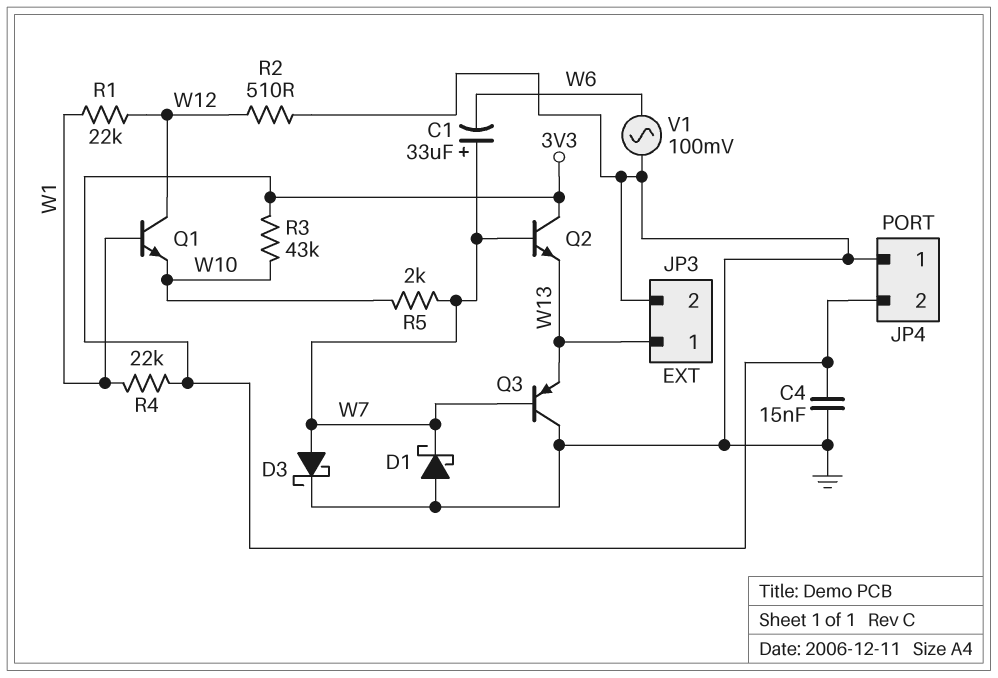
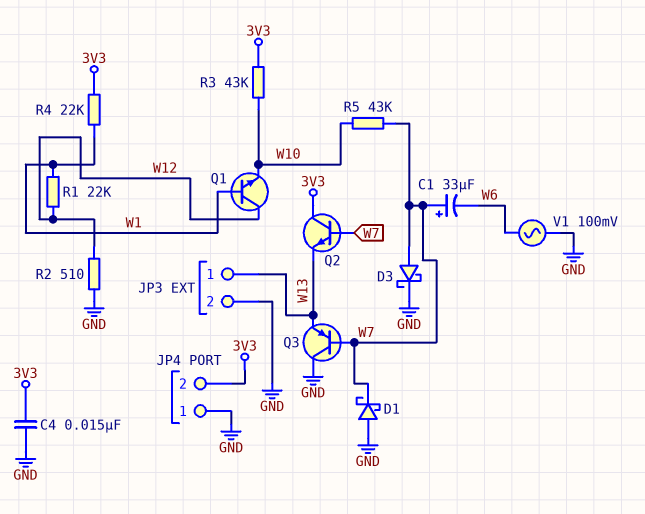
R5: 2k (W7, W10) -> 43k (W7, W10)

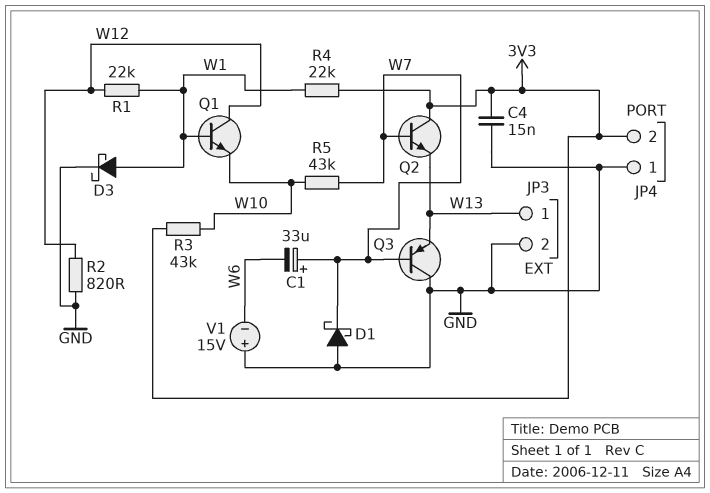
D3: schottky (A W7, K GND) -> schottky (A W1, K GND)
R2: 510 (GND, W12) -> 820 (GND, W12)
V1: AC 100mV (GND, W6) -> 15V (plus GND, minus W6)

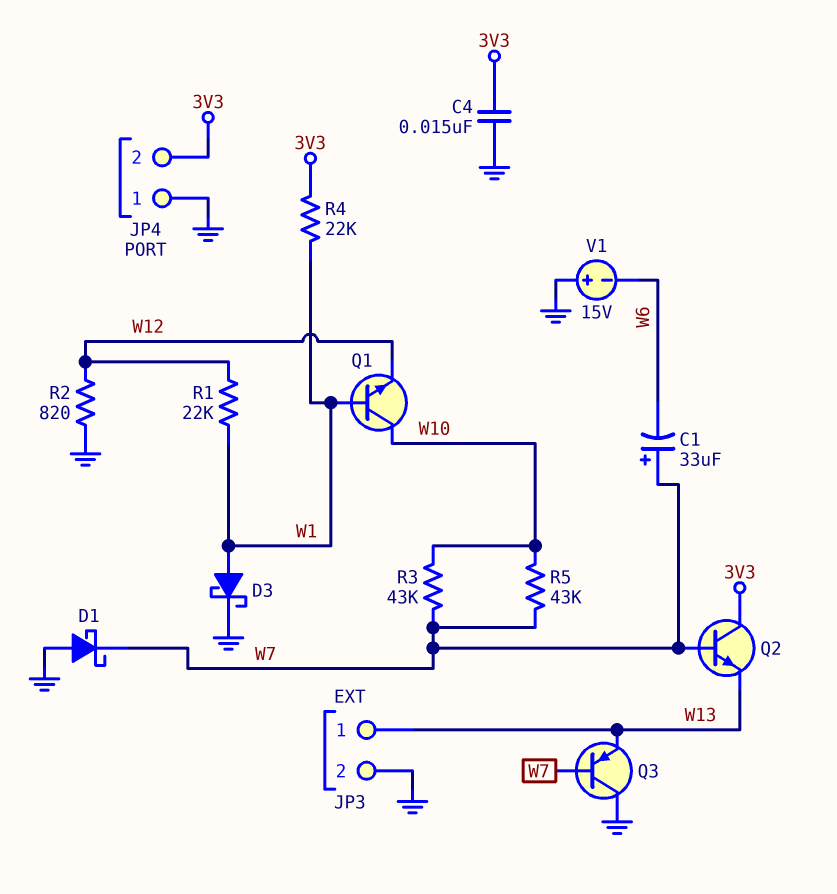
Q1: NPN (B W1, C W12, E W10) -> NPN (B W1, C W10, E W12)
R3: 43k (3V3, W10) -> 43k (W7, W10)

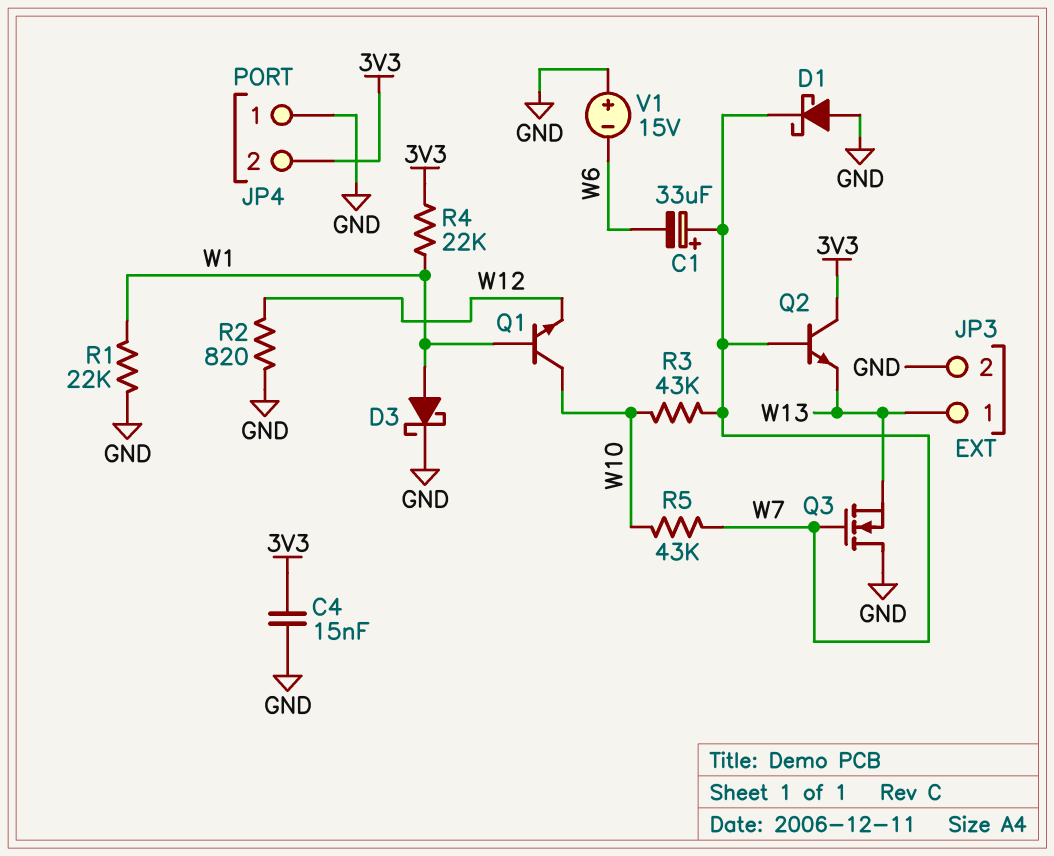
Q3: PNP (B W7, C GND, E W13) -> NMOS (G W7, D GND, S W13)
R1: 22k (W1, W12) -> 22k (GND, W1)

